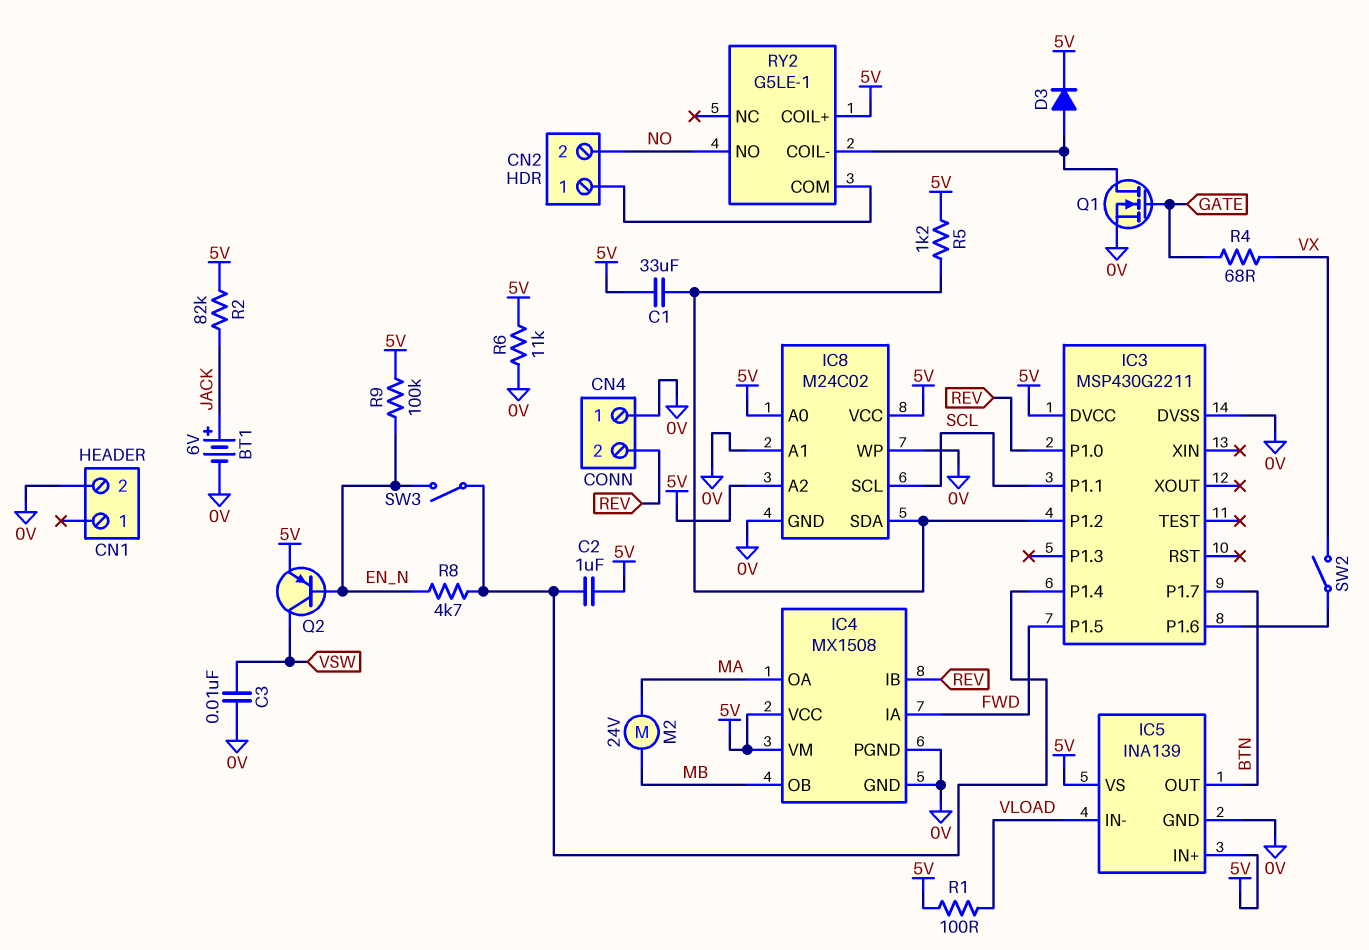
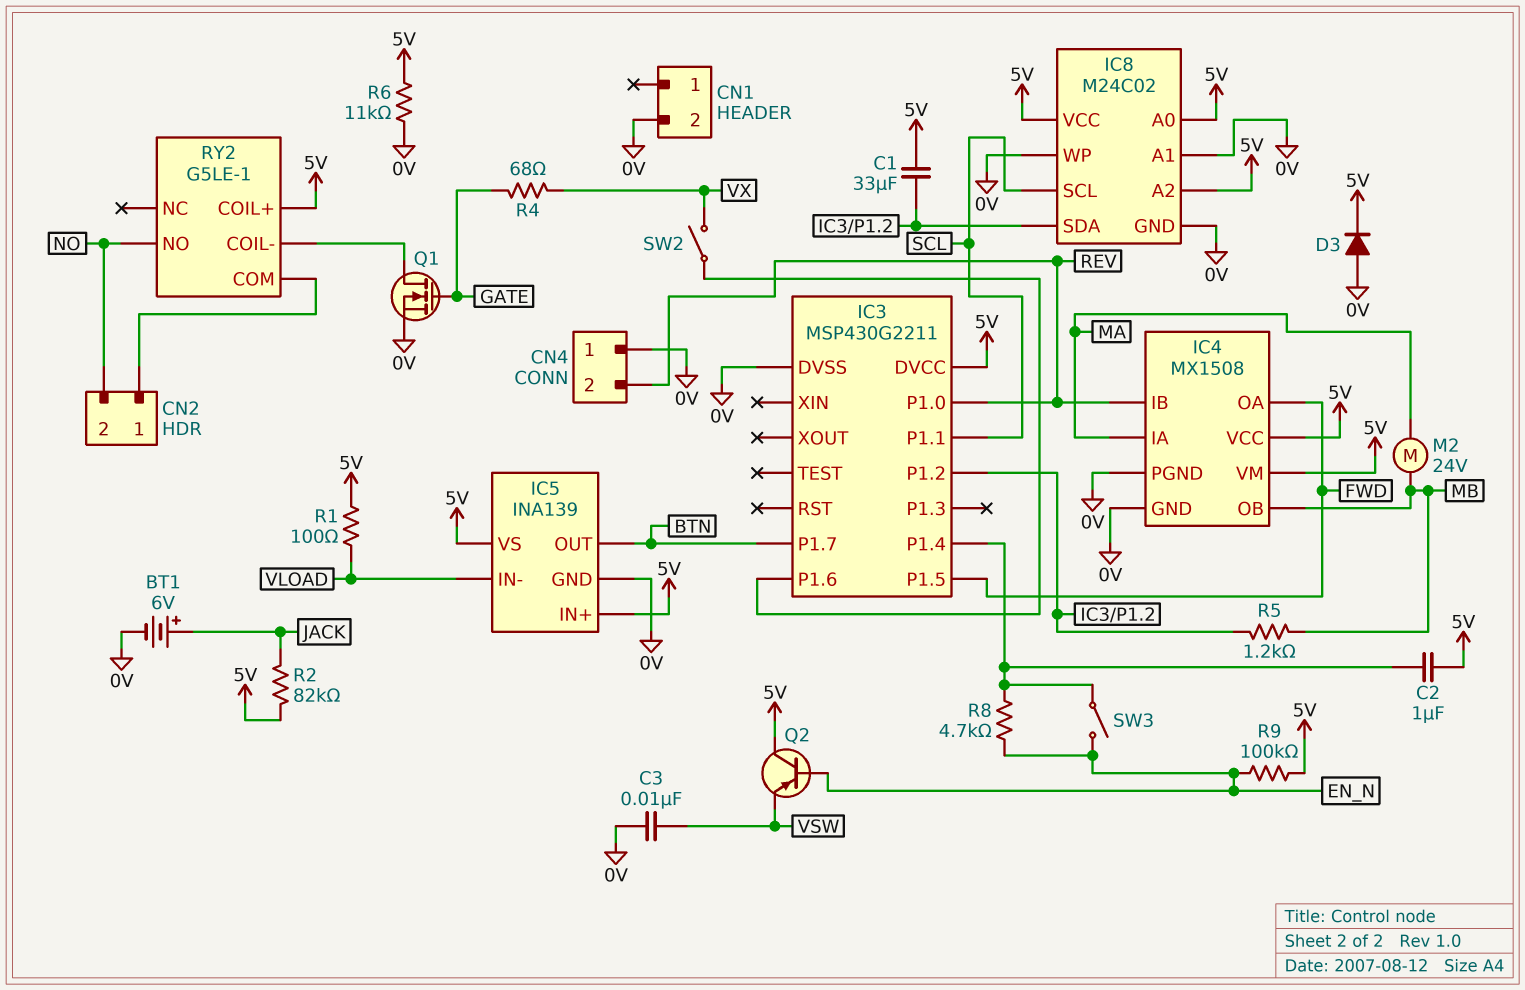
D3: diode (A RY2/COIL-, K 5V) -> diode (A 0V, K 5V)
IC4 pin IA: FWD -> MA
IC4 pin OA: MA -> FWD
Q2: PNP (B EN_N, C VSW, E 5V) -> PNP (B EN_N, C 5V, E VSW)
R5: 1.2k (5V, IC3/P1.2) -> 1.2k (IC3/P1.2, MB)

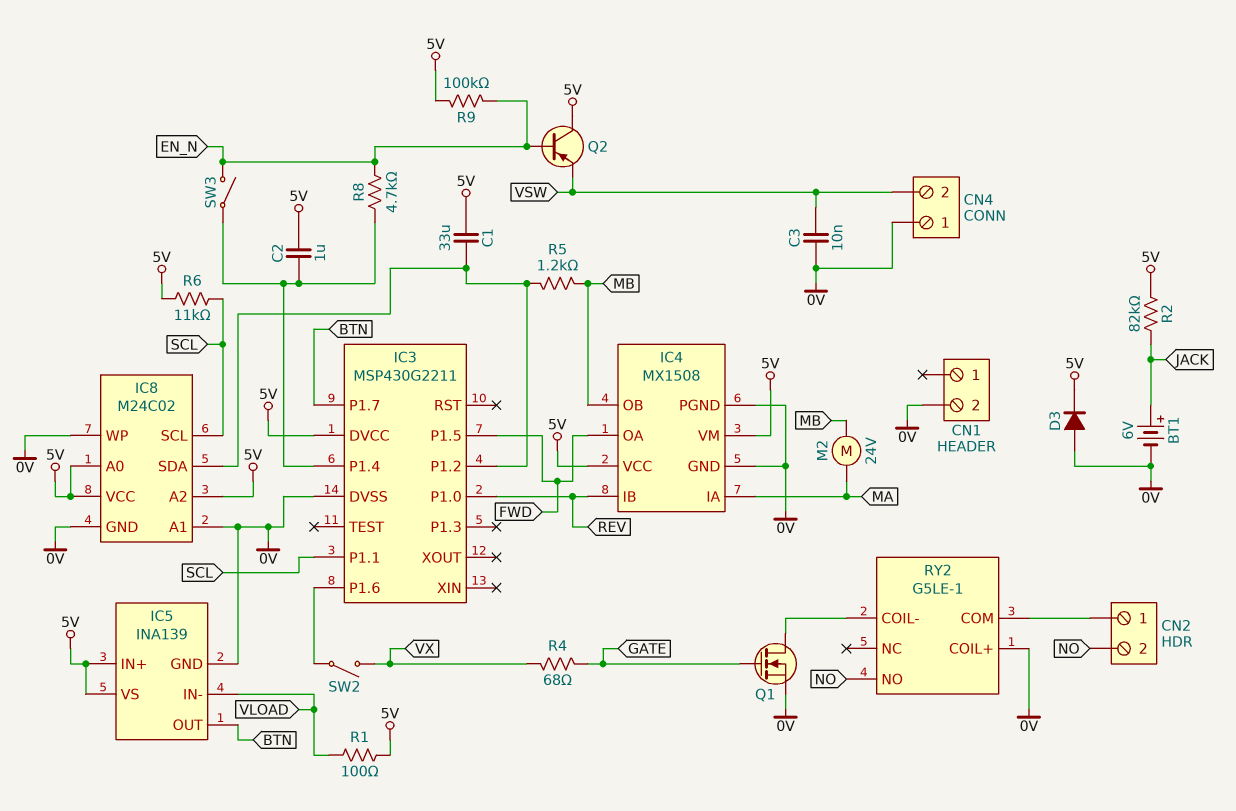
CN4 pin 2: REV -> VSW
R6: 11k (0V, 5V) -> 11k (5V, SCL)
RY2 pin COIL+: 5V -> 0V

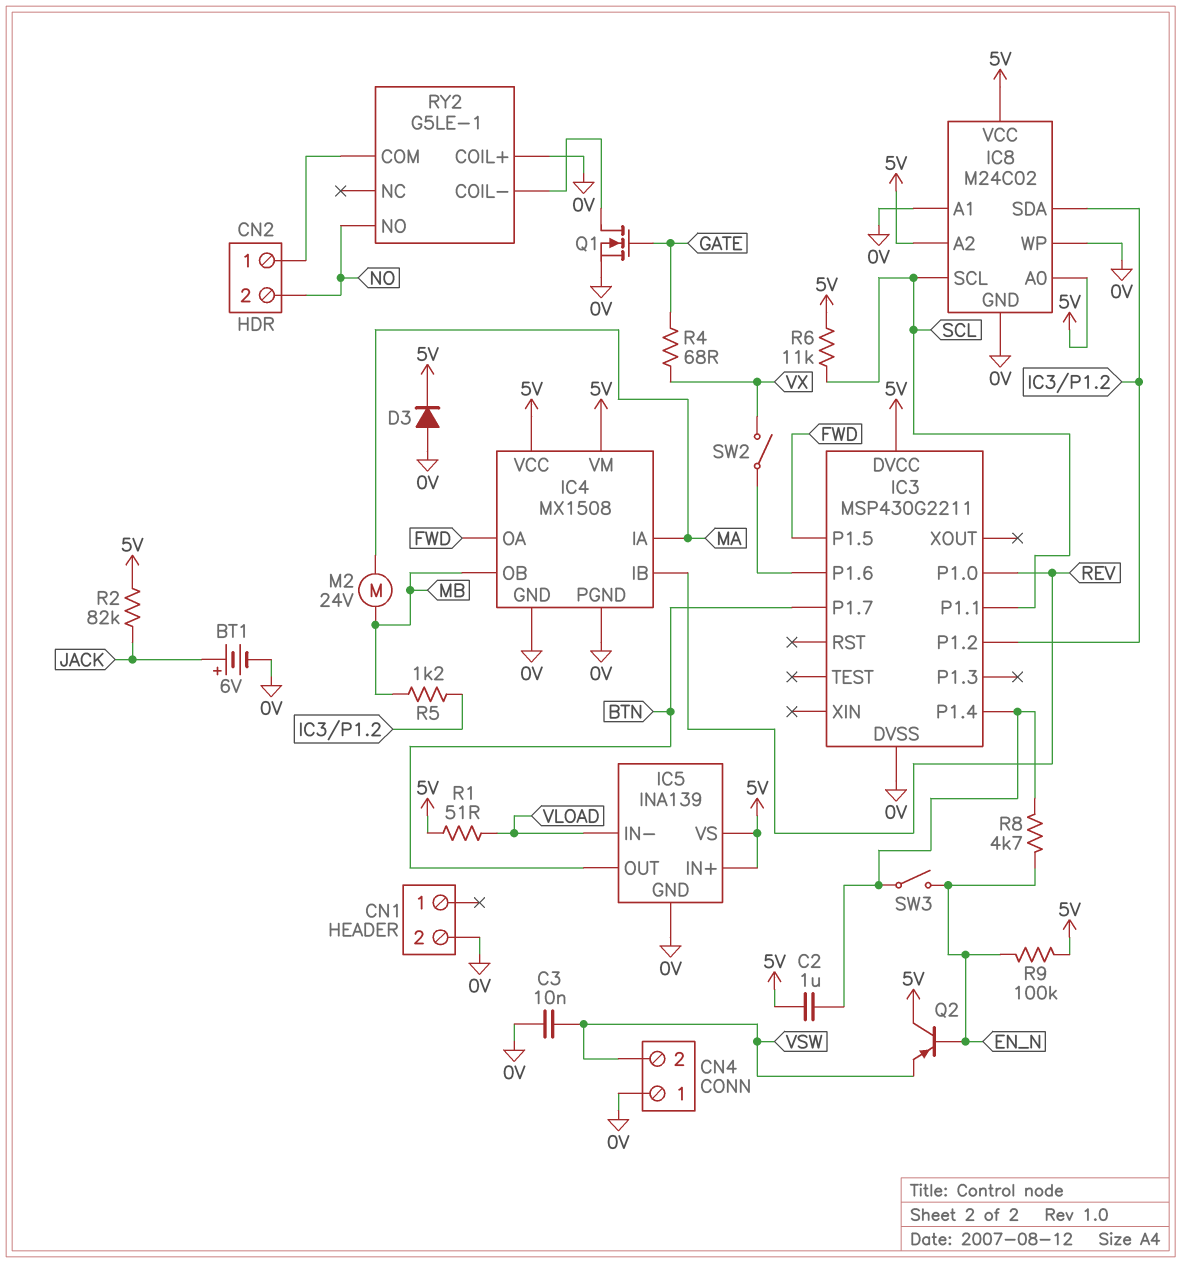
C1: 33uF (5V, IC3/P1.2) -> none
R1: 100 (5V, VLOAD) -> 51 (5V, VLOAD)

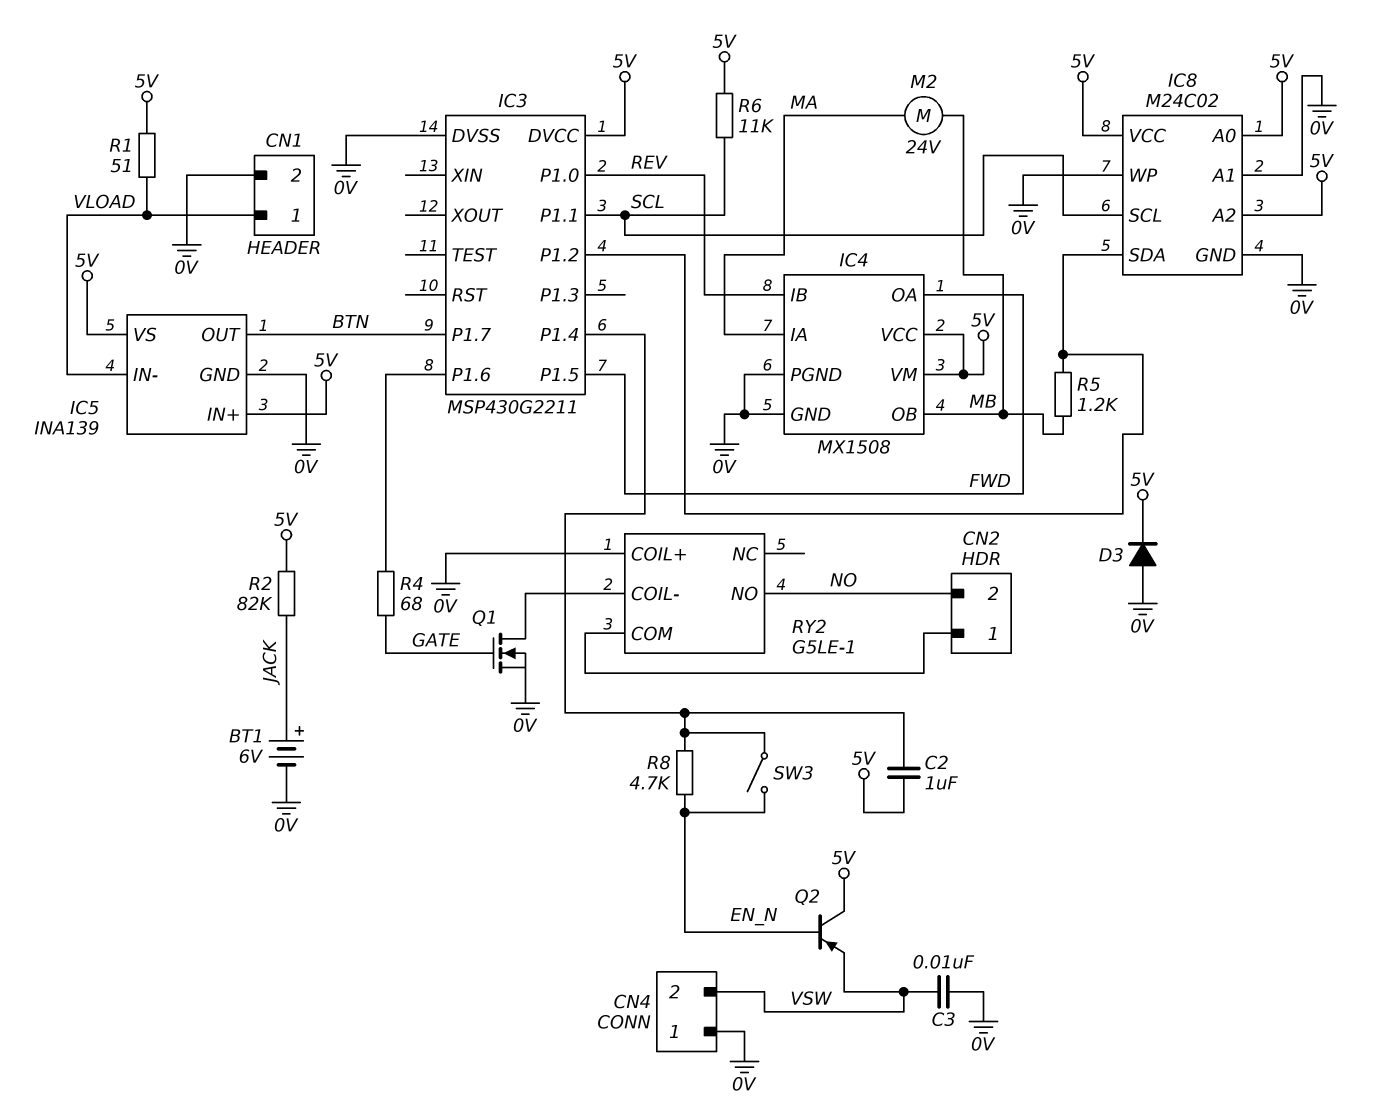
CN1 pin 1: none -> VLOAD
R4: 68 (GATE, VX) -> 68 (GATE, IC3/P1.6)
R9: 100k (5V, EN_N) -> none
SW2: switch (IC3/P1.6, VX) -> none

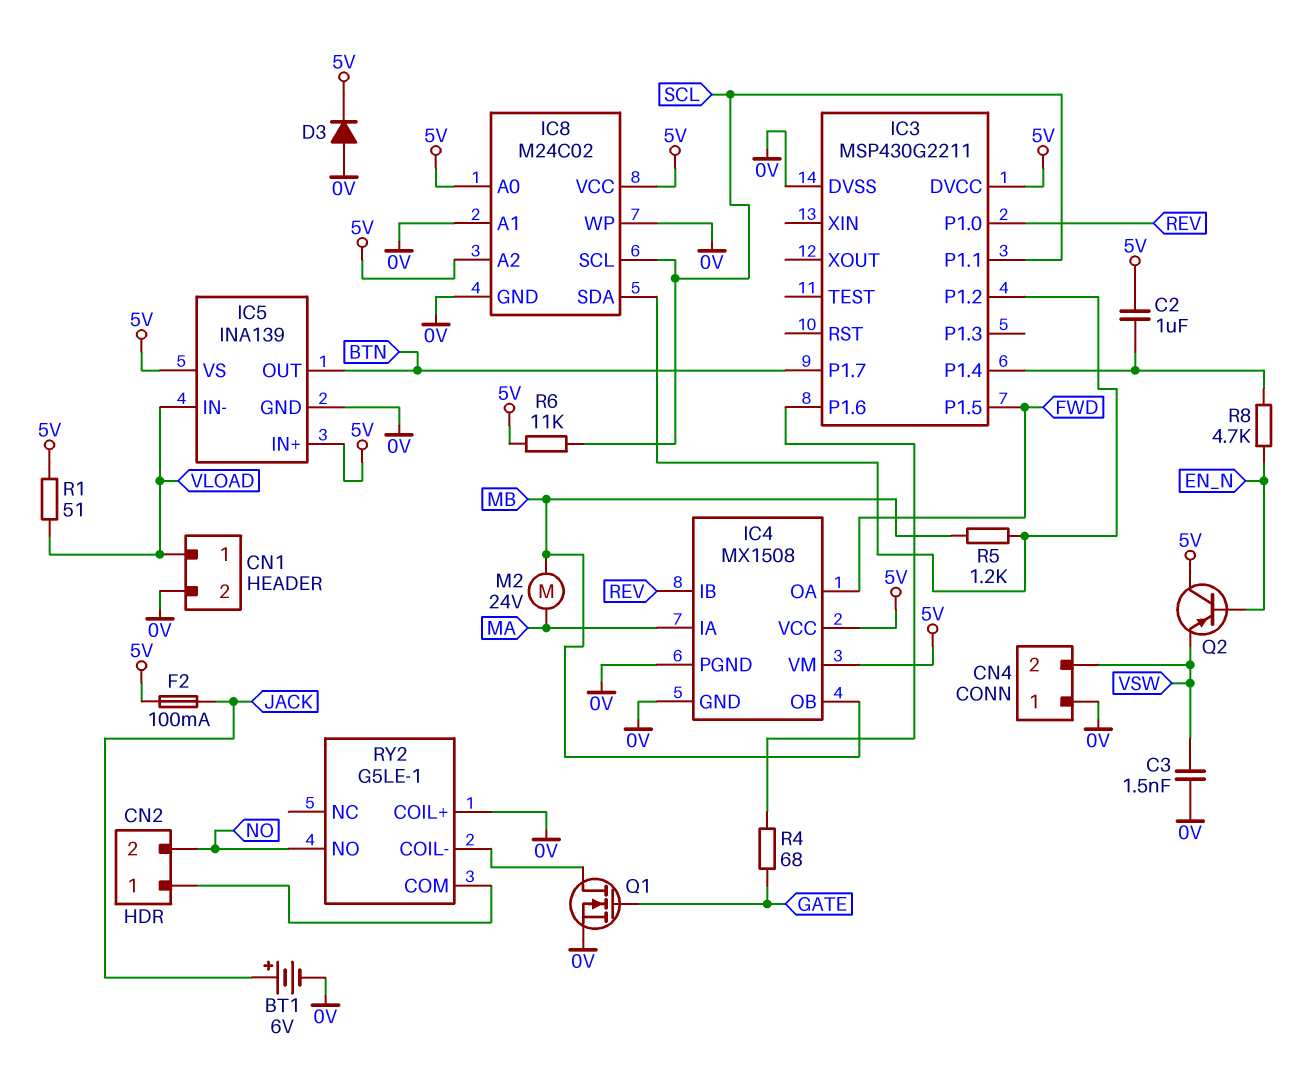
C3: 10nF (0V, VSW) -> 1.5nF (0V, VSW)
F2: none -> 100mA (5V, JACK)
R2: 82k (5V, JACK) -> none
SW3: switch (EN_N, IC3/P1.4) -> none

